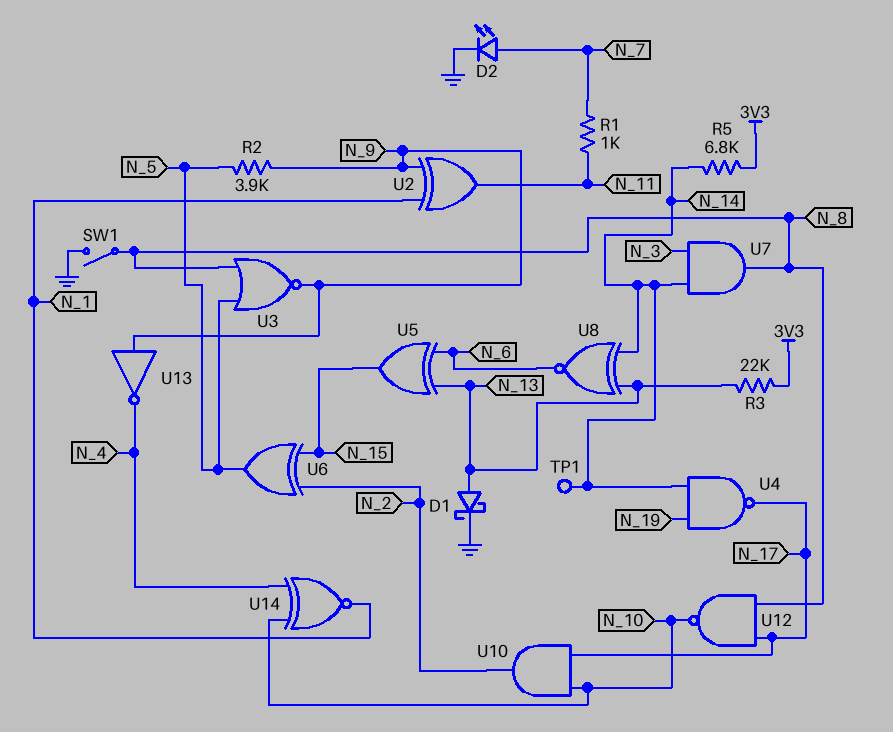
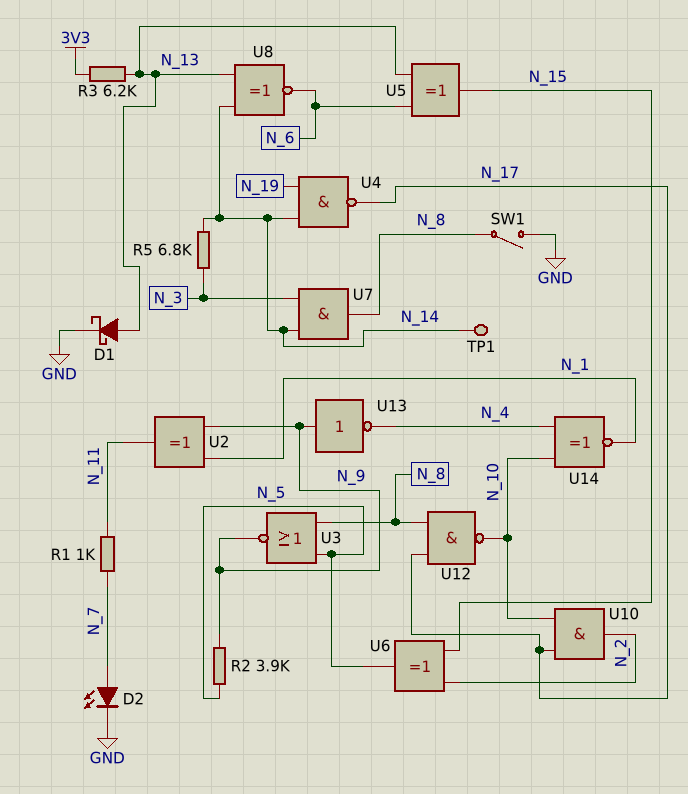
R3: 22k (3V3, N_13) -> 6.2k (3V3, N_13)
R5: 6.8k (3V3, N_14) -> 6.8k (N_3, N_14)

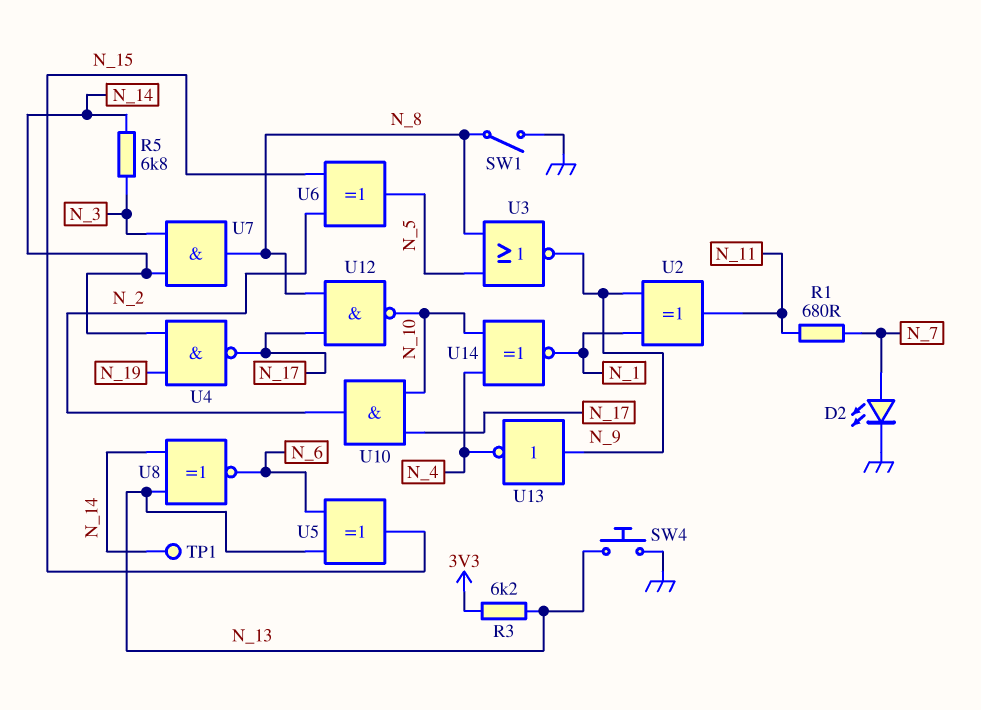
D1: schottky (A N_13, K GND) -> none
R1: 1k (N_7, N_11) -> 680 (N_7, N_11)
R2: 3.9k (N_5, N_9) -> none
SW4: none -> button (GND, N_13)

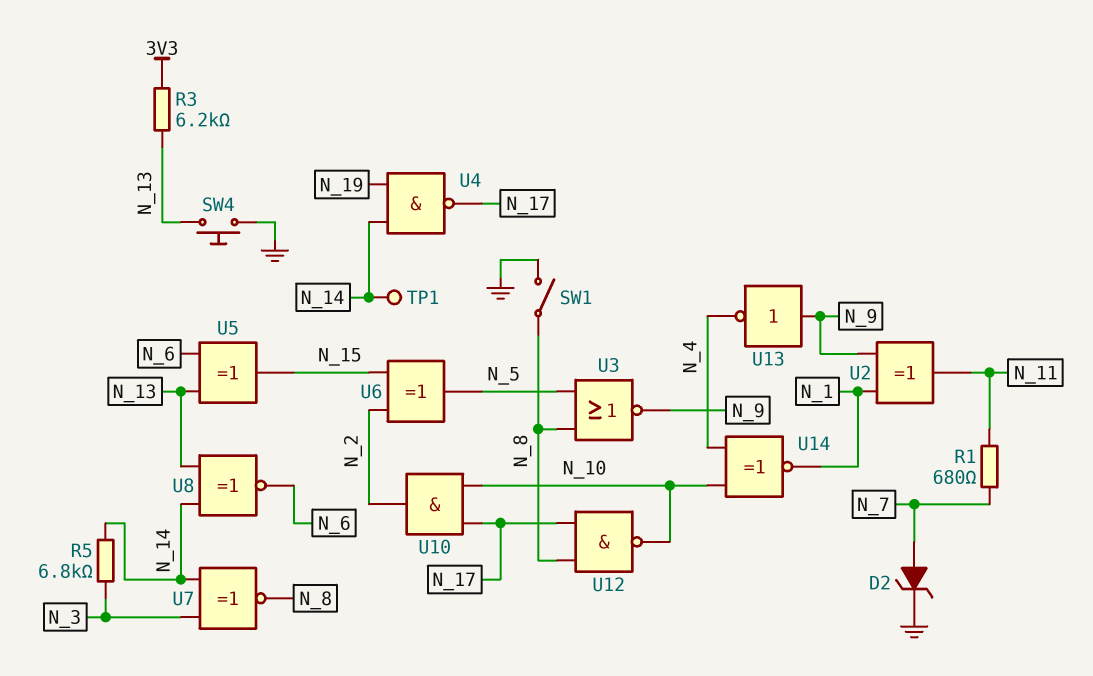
D2: LED (A N_7, K GND) -> zener (A N_7, K GND)
U7: AND (in N_3, in N_14, out N_8) -> XNOR (in N_3, in N_14, out N_8)

